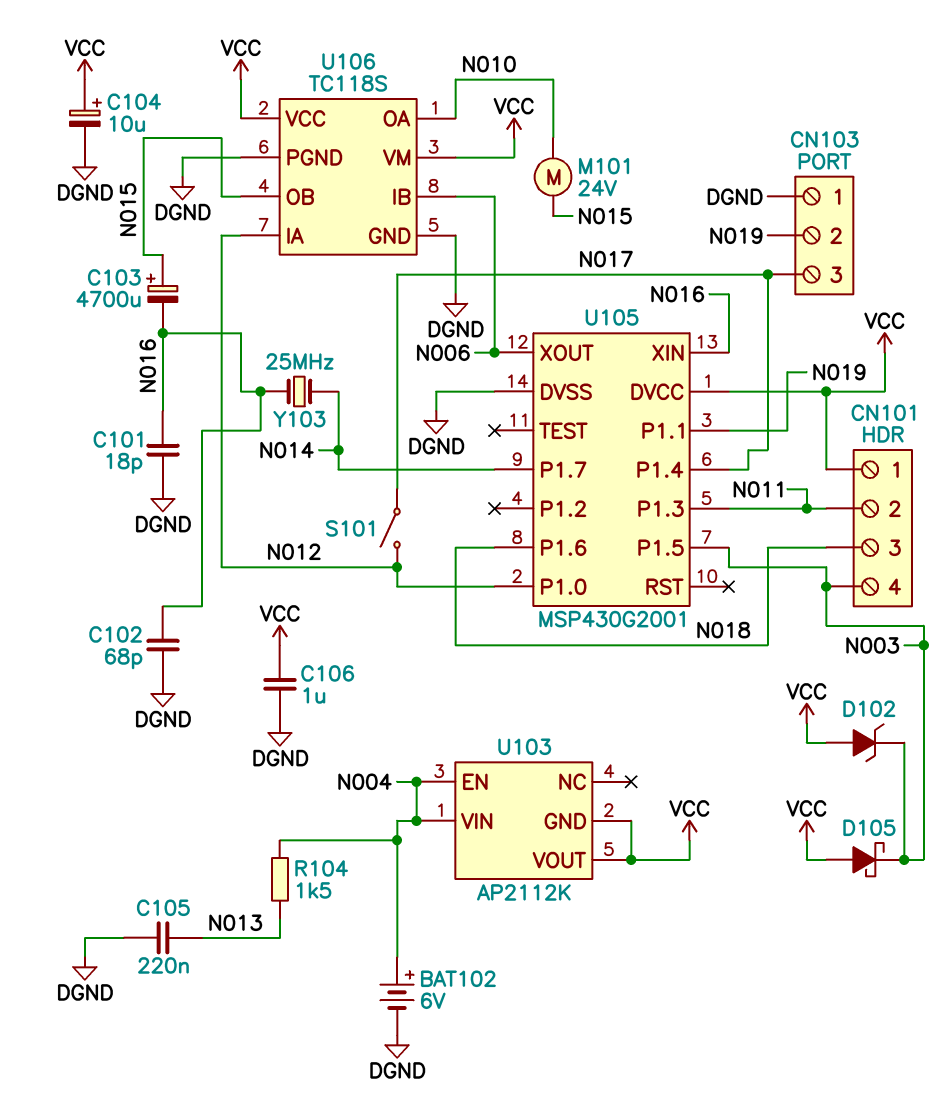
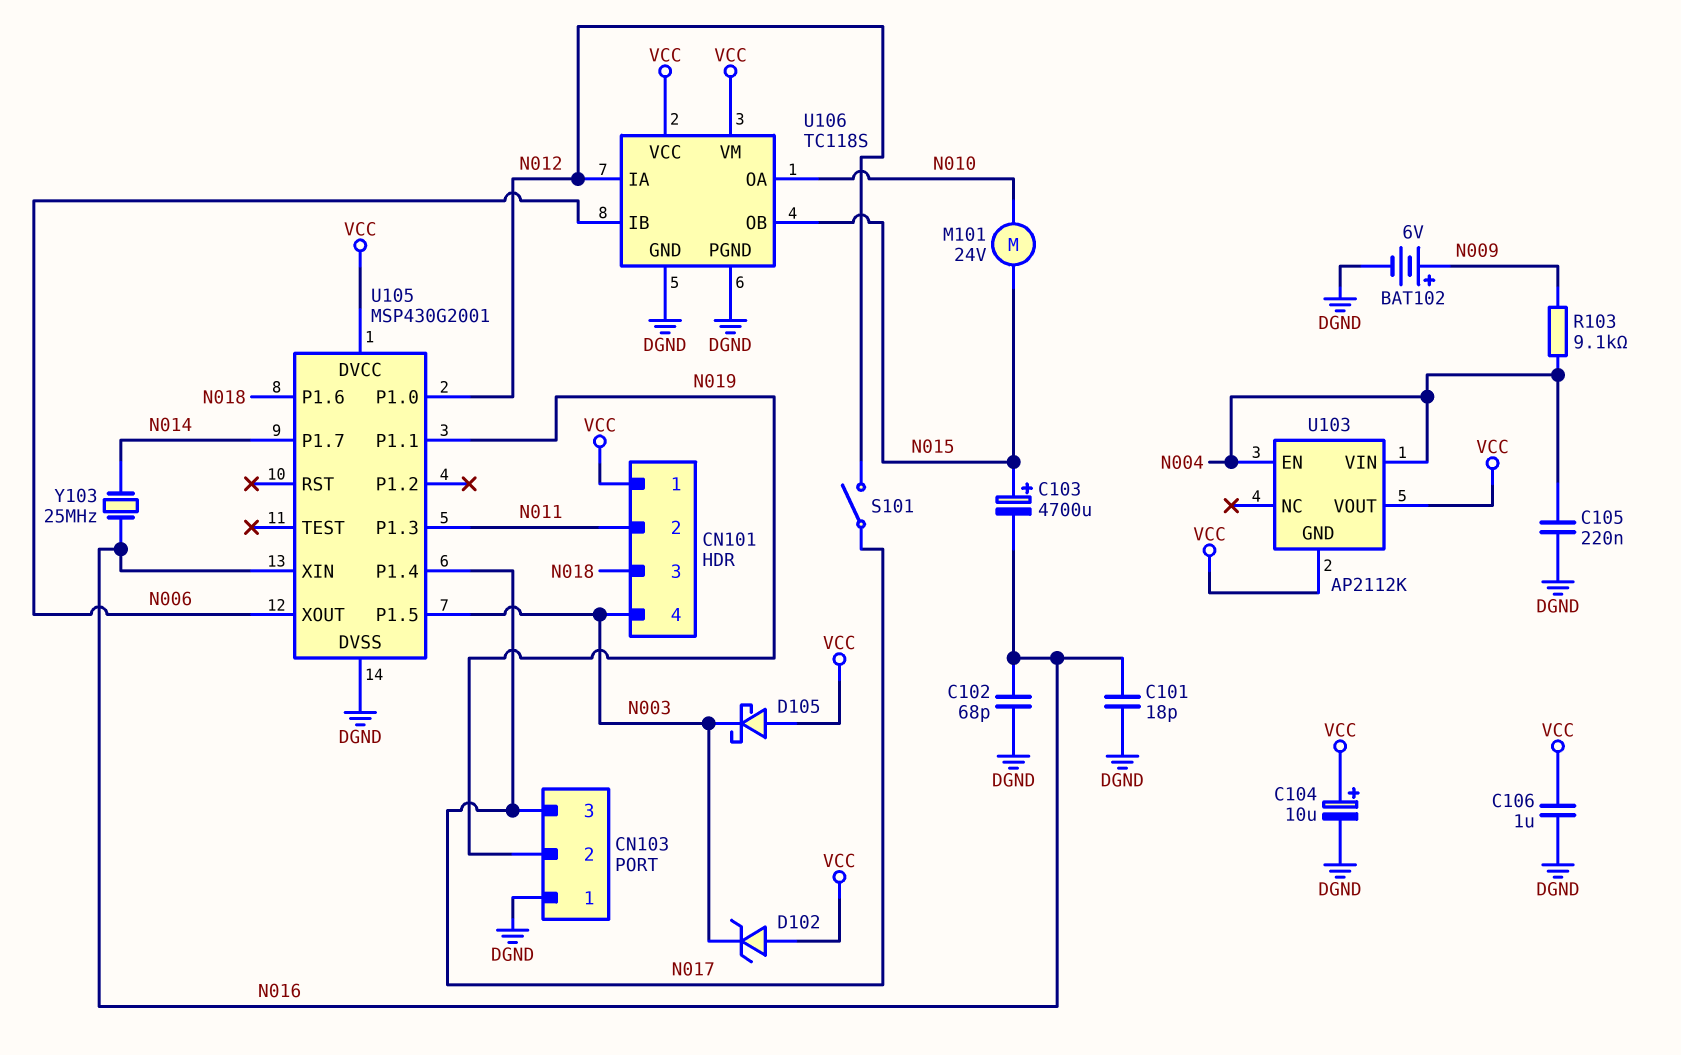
BAT102: 6V (plus N004, minus DGND) -> 6V (plus N009, minus DGND)
C105: 220nF (DGND, N013) -> 220nF (DGND, N004)
R103: none -> 9.1k (N004, N009)
R104: 1.5k (N004, N013) -> none

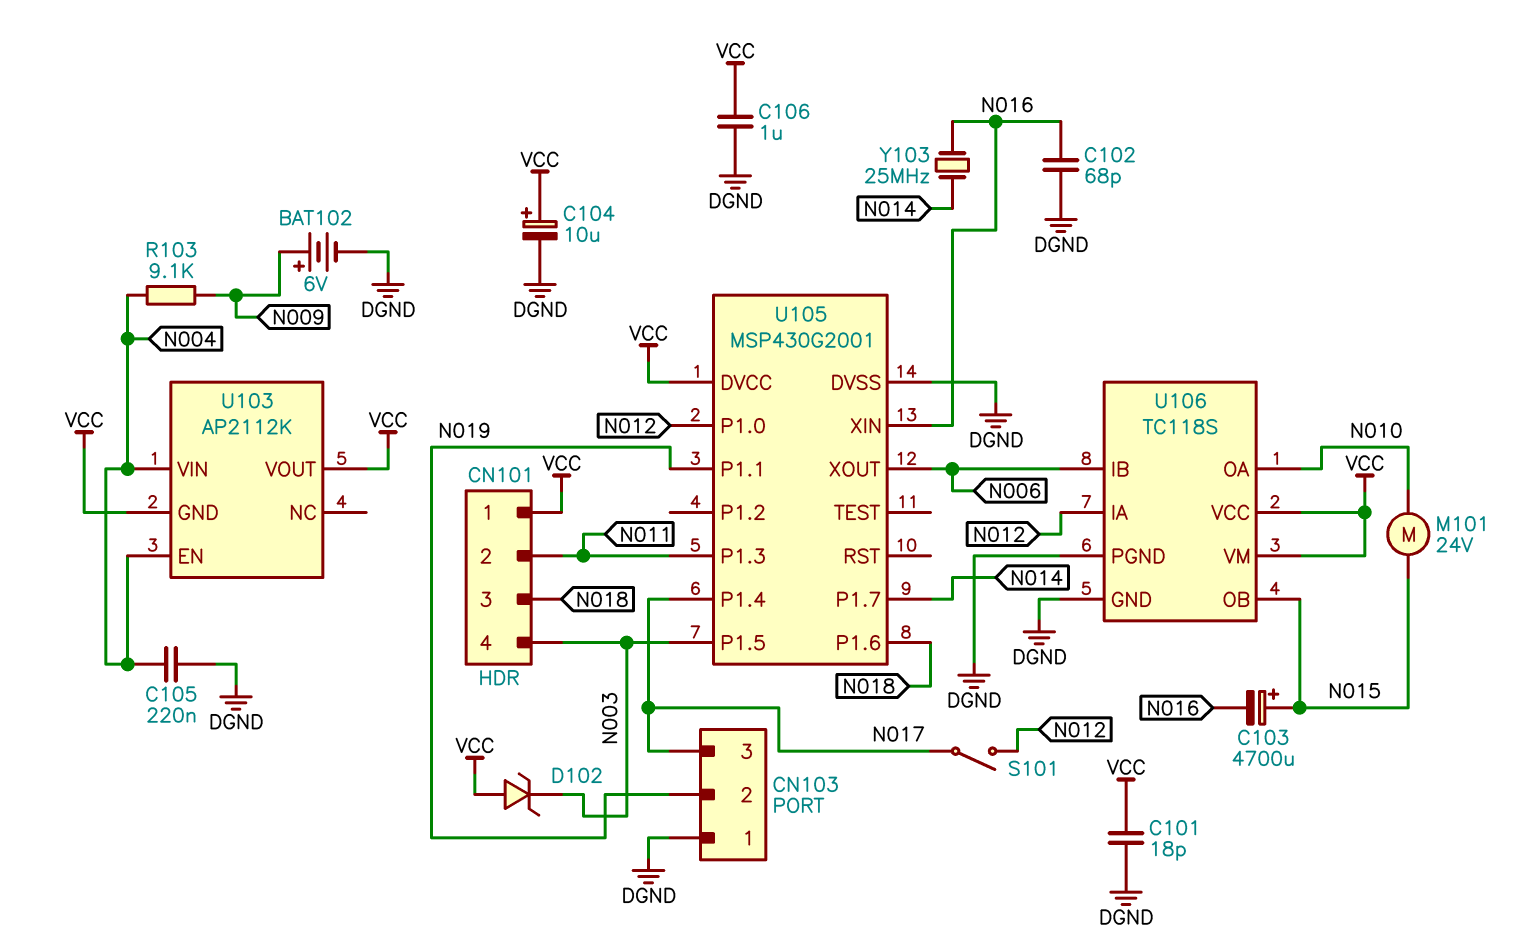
C101: 18pF (DGND, N016) -> 18pF (DGND, VCC)
D105: schottky (A VCC, K N003) -> none

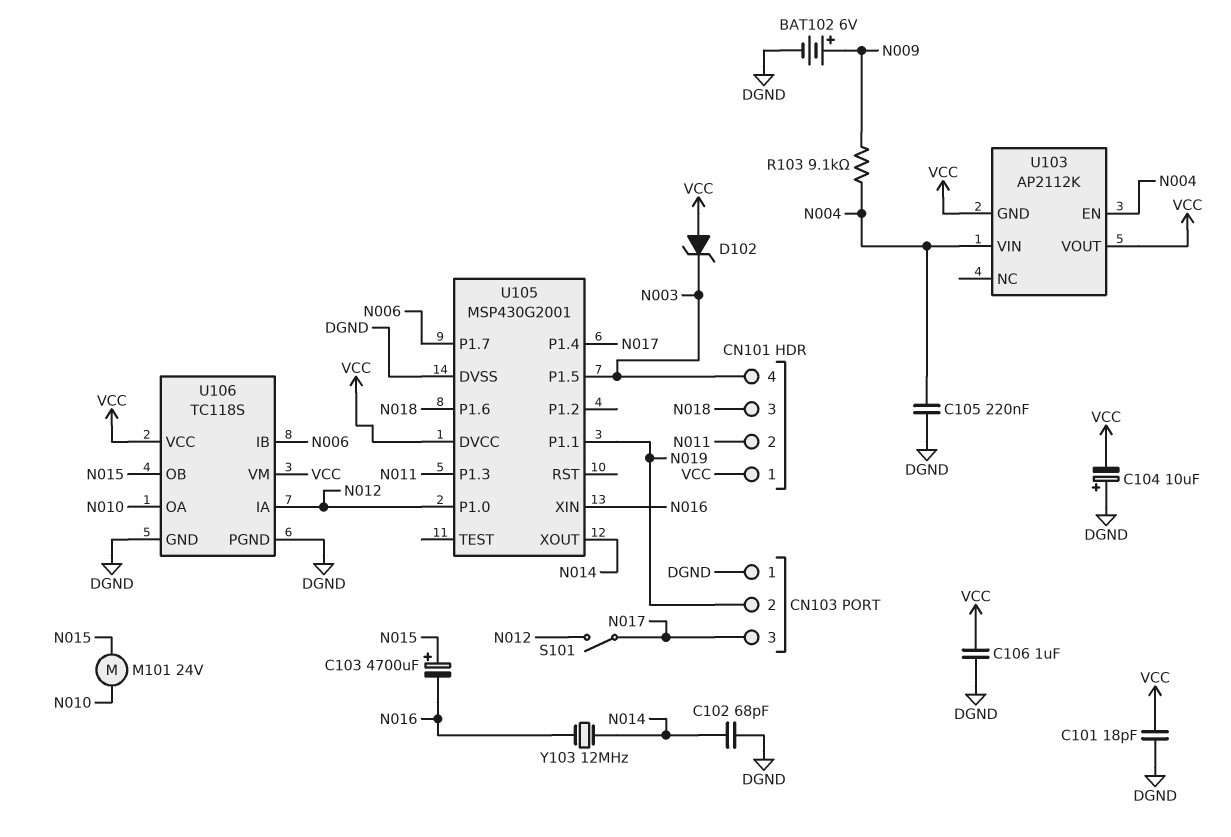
C102: 68pF (DGND, N016) -> 68pF (DGND, N014)
C104: 10uF (plus VCC, minus DGND) -> 10uF (plus DGND, minus VCC)
U105 pin P1.7: N014 -> N006
U105 pin XOUT: N006 -> N014
Y103: 25MHz (N014, N016) -> 12MHz (N014, N016)

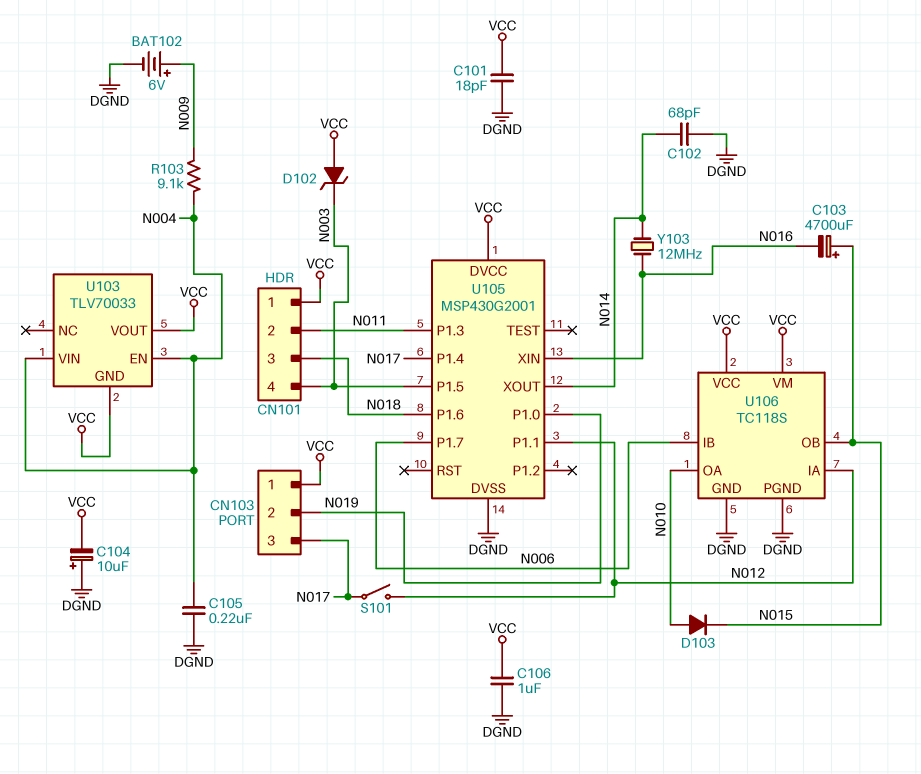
CN103 pin 1: DGND -> VCC
D103: none -> diode (A N010, K N015)
M101: motor 24V (N010, N015) -> none
U103: AP2112K -> TLV70033
U105 pin P1.0: N012 -> N019
U105 pin P1.1: N019 -> N012

